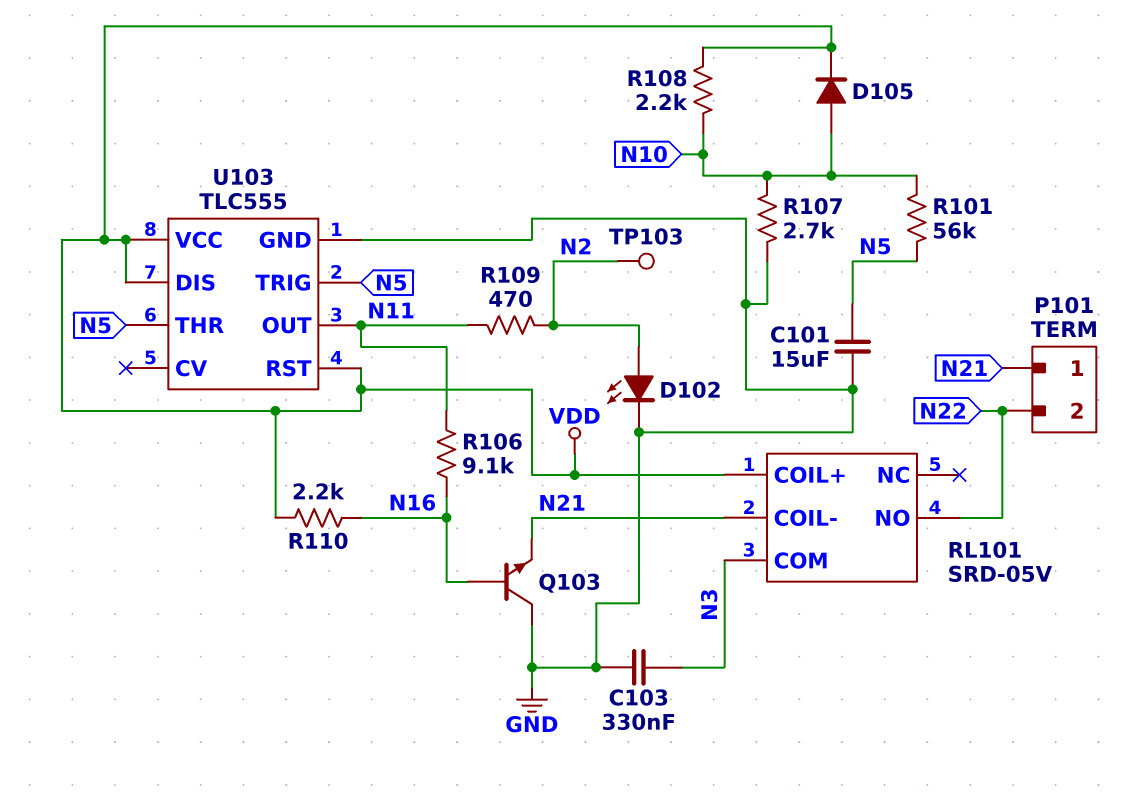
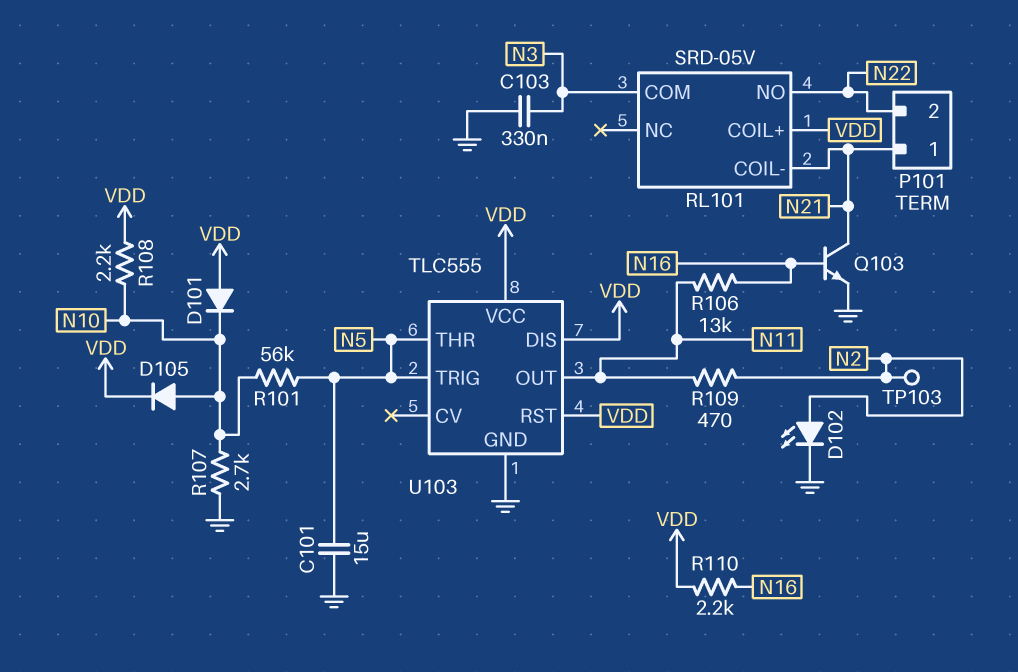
D101: none -> diode (A VDD, K N10)
Q103: NPN (B N16, C GND, E N21) -> NPN (B N16, C N21, E GND)
R106: 9.1k (N11, N16) -> 13k (N11, N16)

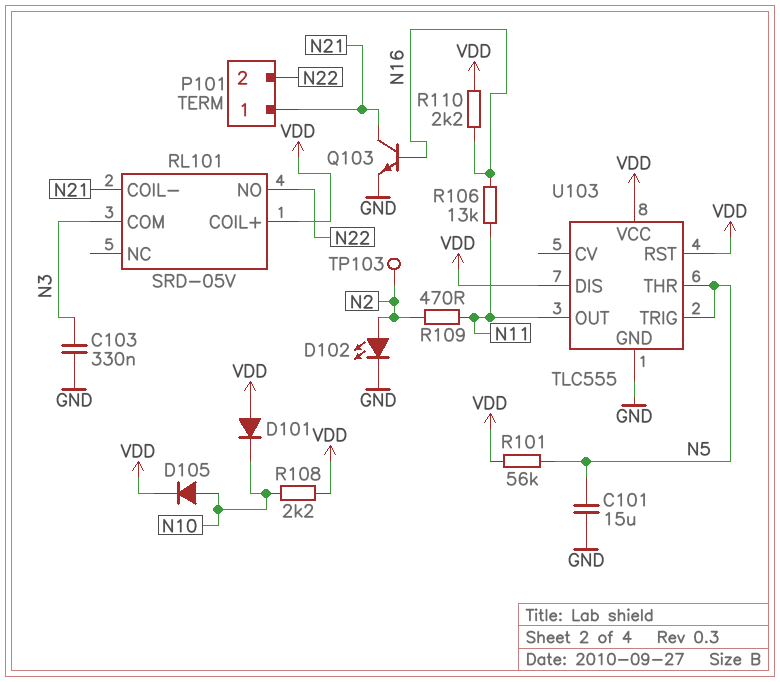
R101: 56k (N5, N10) -> 56k (N5, VDD)
R107: 2.7k (GND, N10) -> none

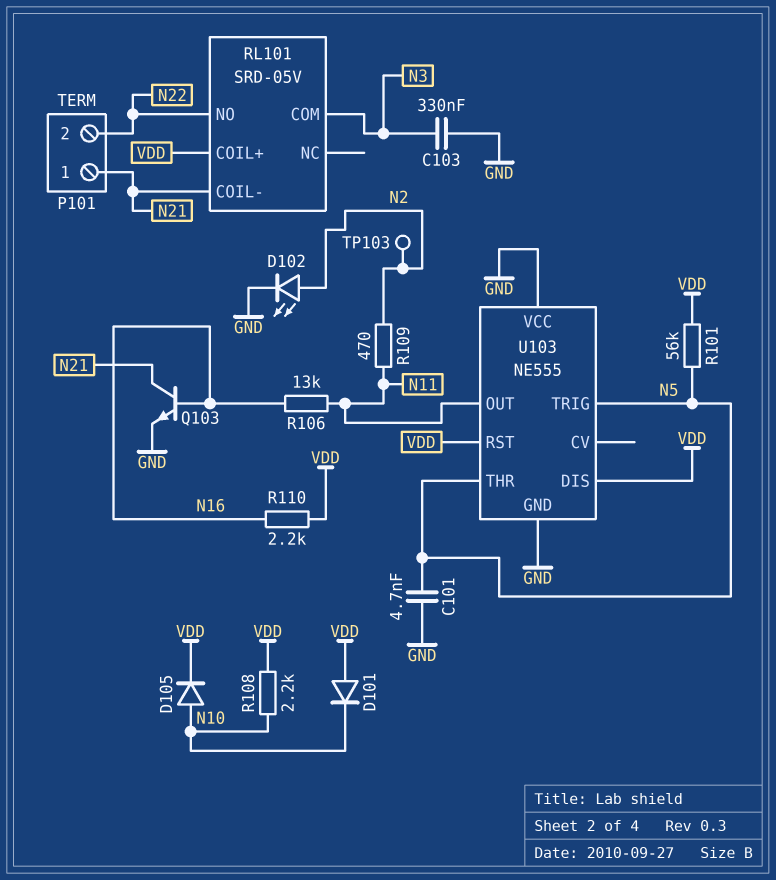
C101: 15uF (GND, N5) -> 4.7nF (GND, N5)
U103: TLC555 -> NE555
U103 pin VCC: VDD -> GND

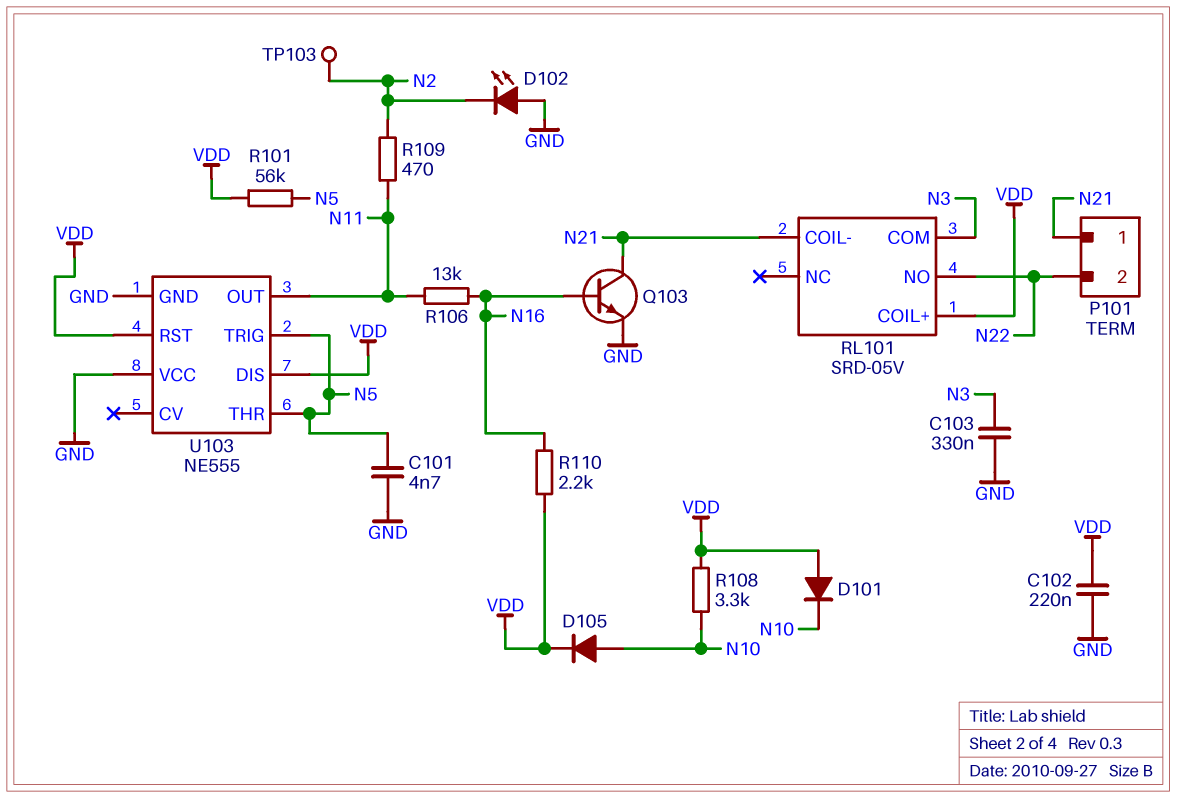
C102: none -> 220nF (GND, VDD)
D102: LED (A N2, K GND) -> LED (A GND, K N2)
R108: 2.2k (N10, VDD) -> 3.3k (N10, VDD)

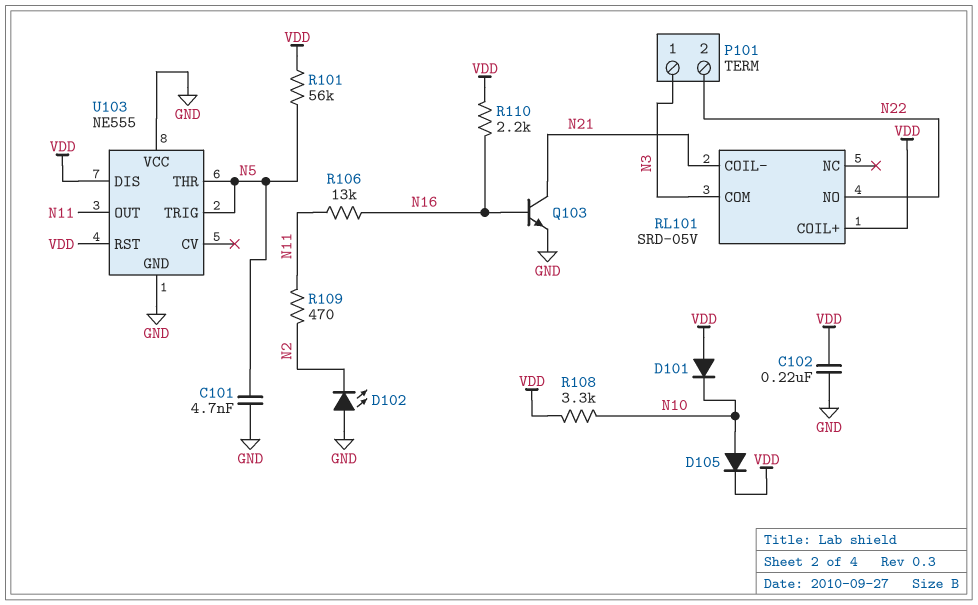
C103: 330nF (GND, N3) -> none
P101 pin 1: N21 -> N3
TP103: test point (N2) -> none

